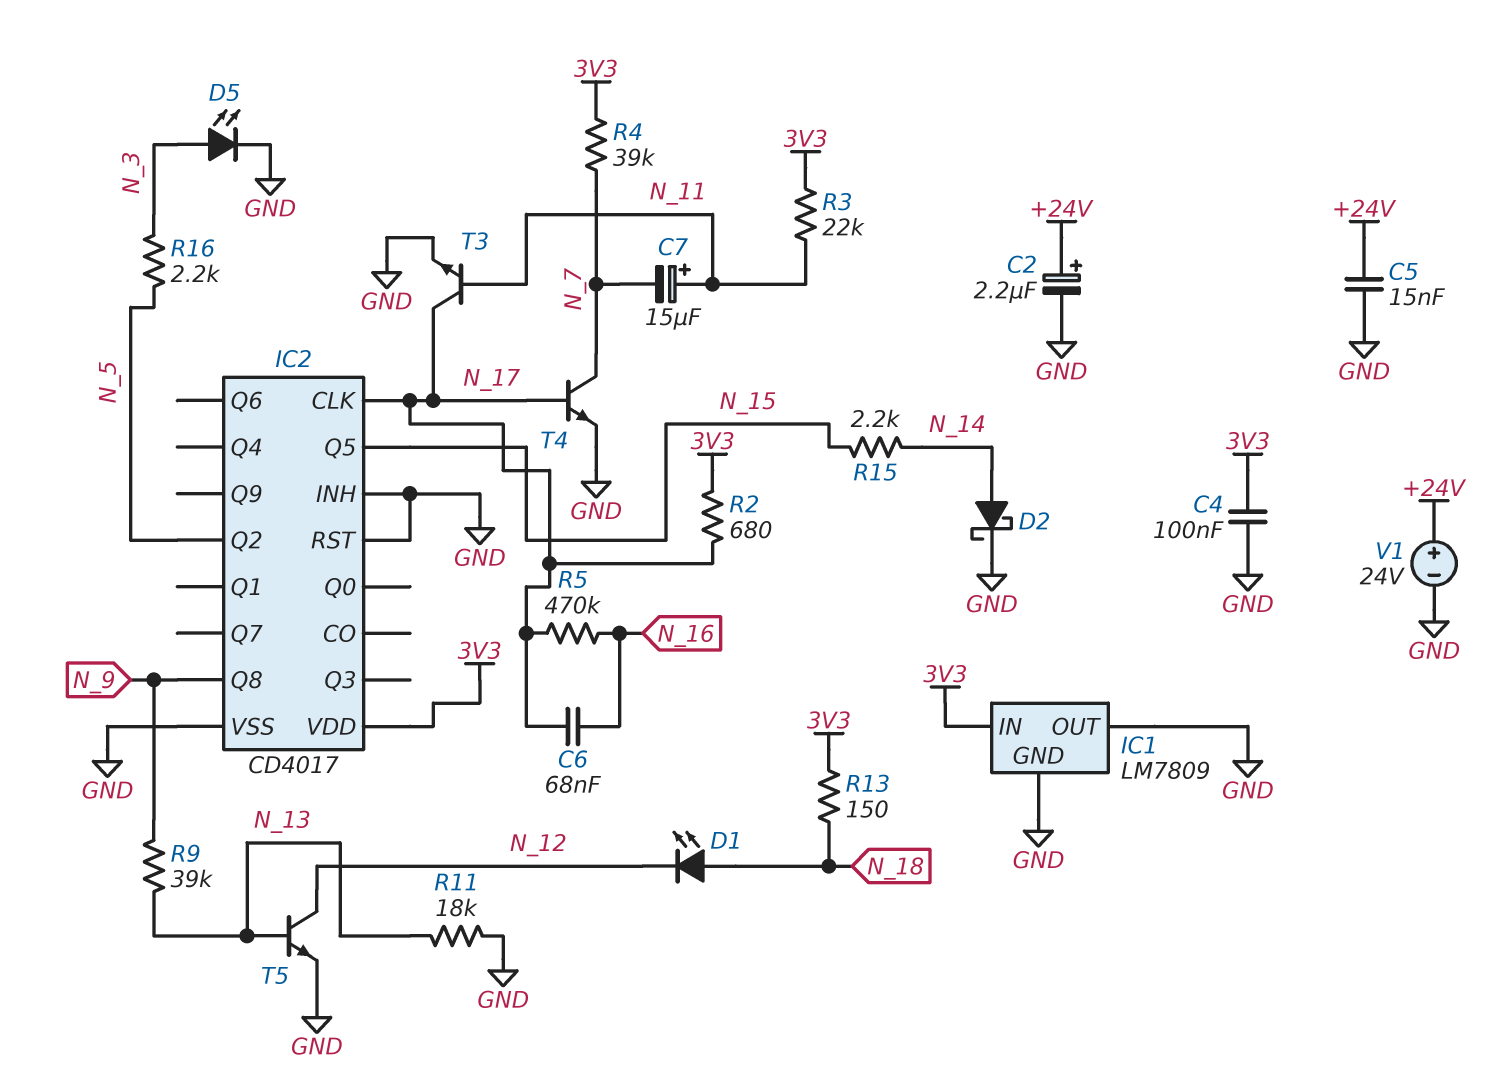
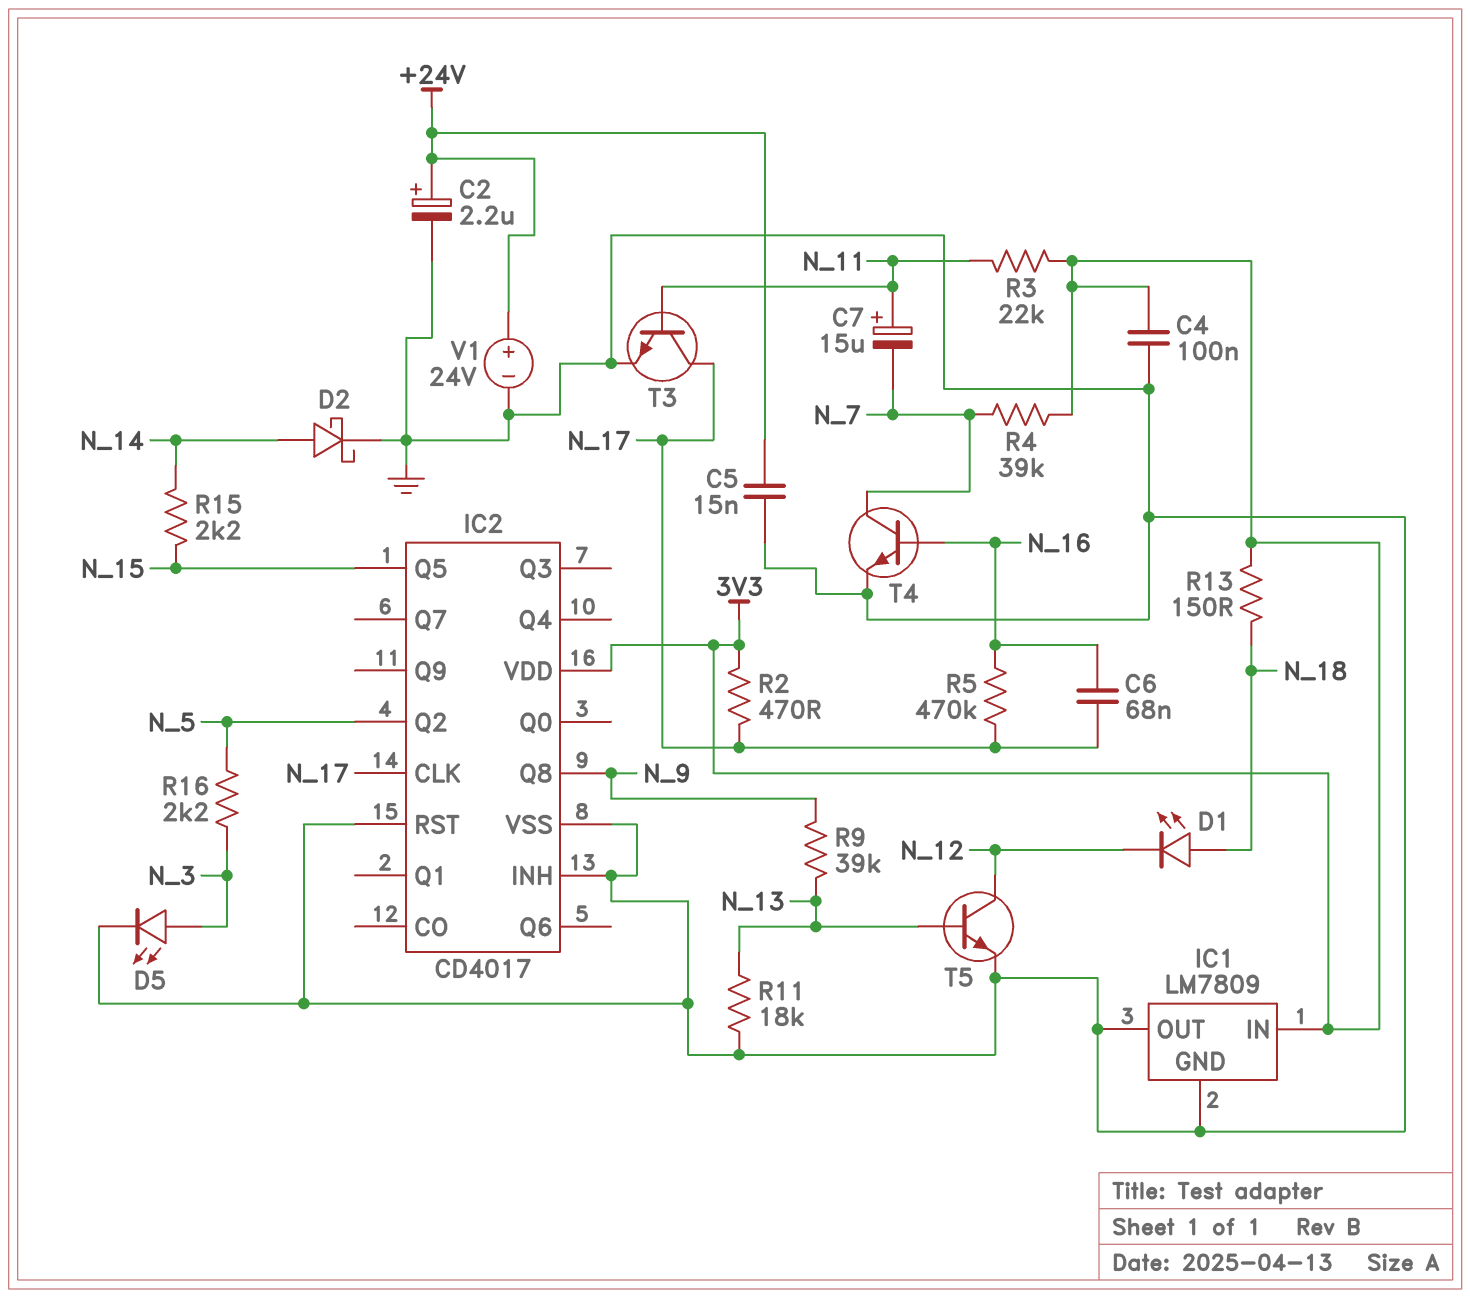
R2: 680 (3V3, N_17) -> 470 (3V3, N_17)
T4: NPN (B N_17, C N_7, E GND) -> NPN (B N_16, C N_7, E GND)

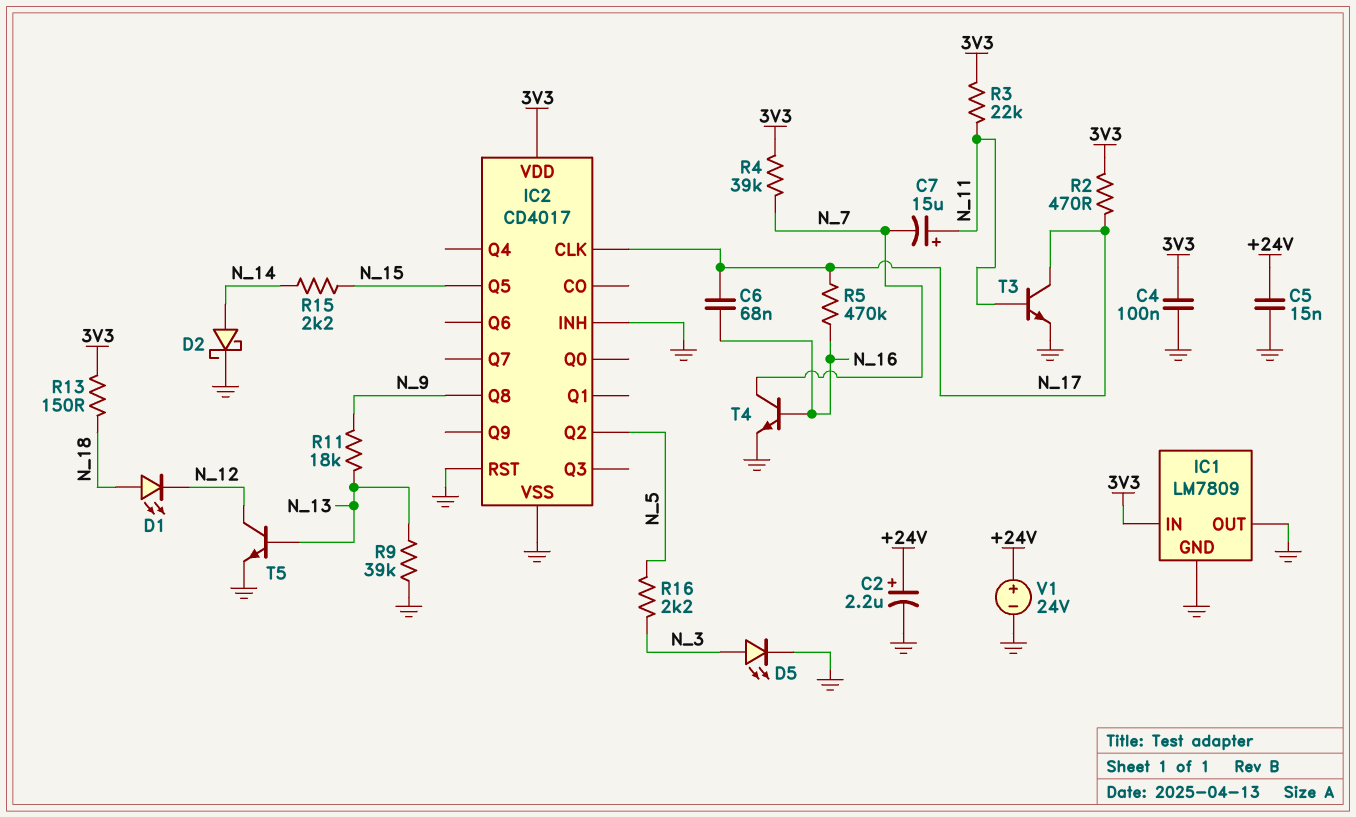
R9: 39k (N_9, N_13) -> 39k (GND, N_13)
R11: 18k (GND, N_13) -> 18k (N_9, N_13)

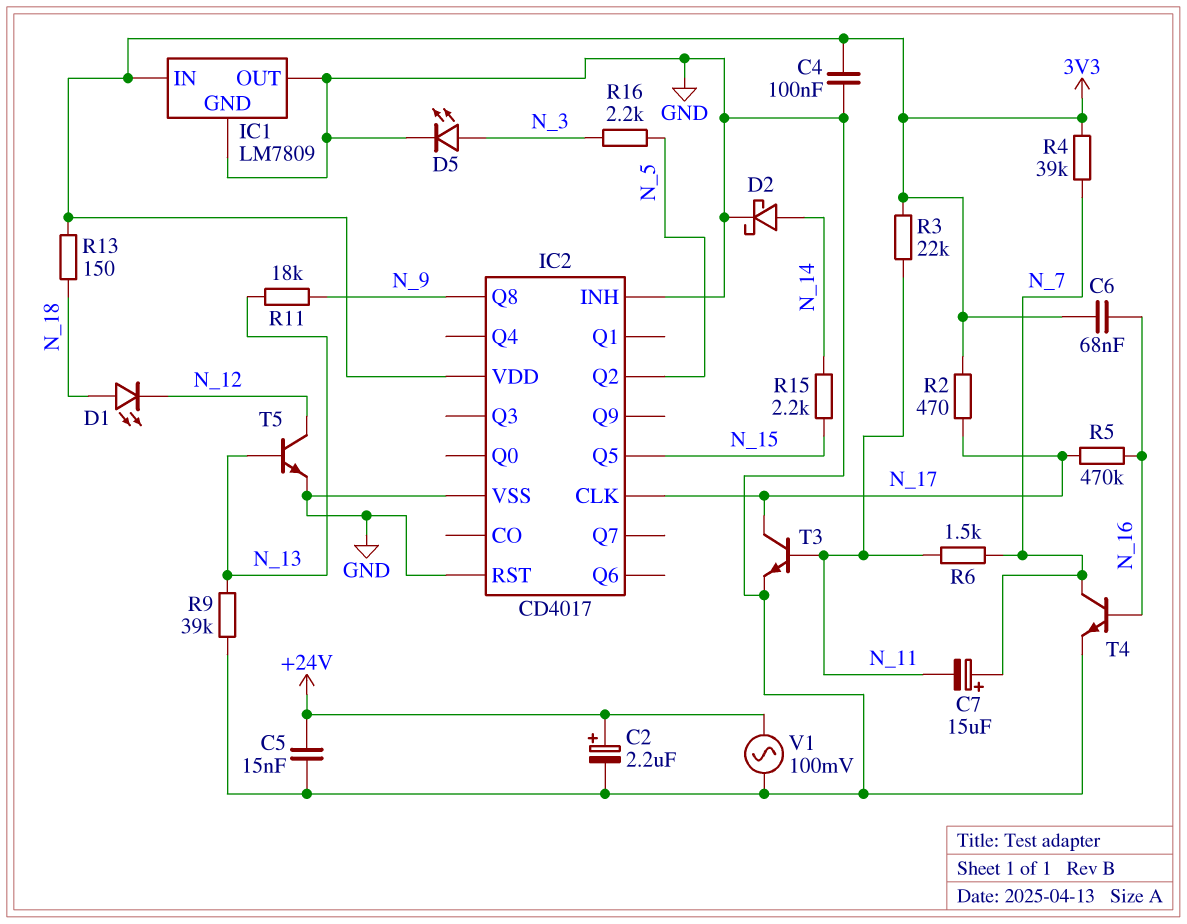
C6: 68nF (N_16, N_17) -> 68nF (3V3, N_16)
C7: 15uF (plus N_11, minus N_7) -> 15uF (plus N_7, minus N_11)
R6: none -> 1.5k (N_7, N_11)
V1: 24V (plus +24V, minus GND) -> AC 100mV (+24V, GND)

